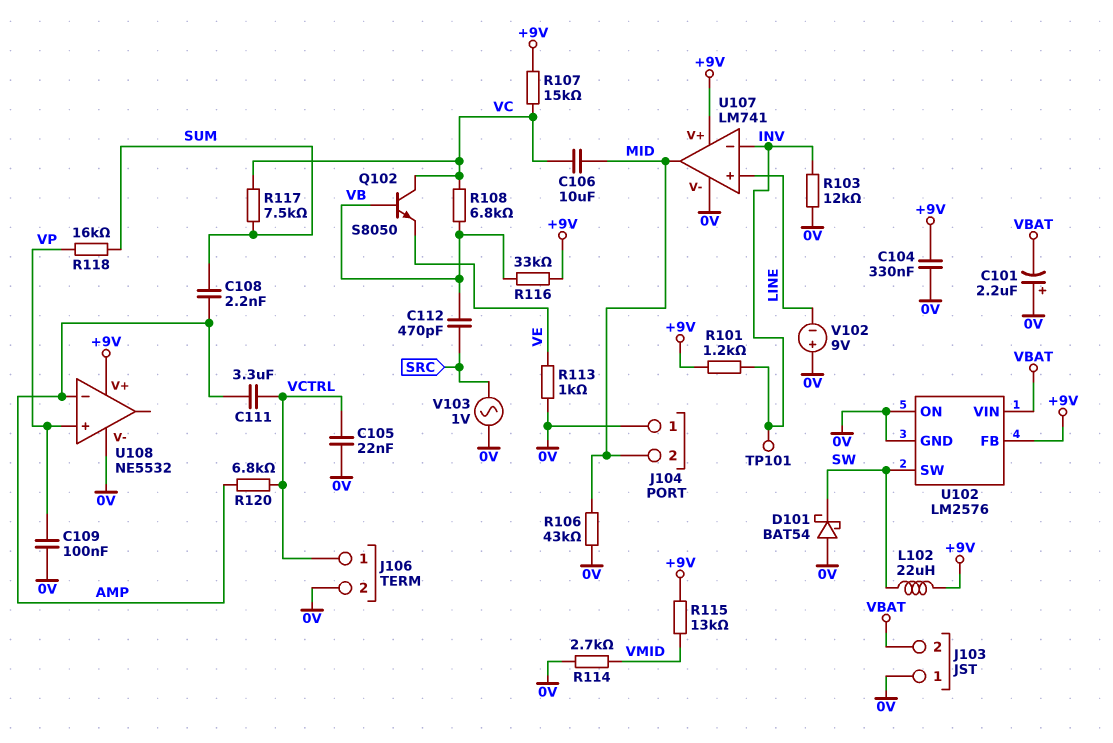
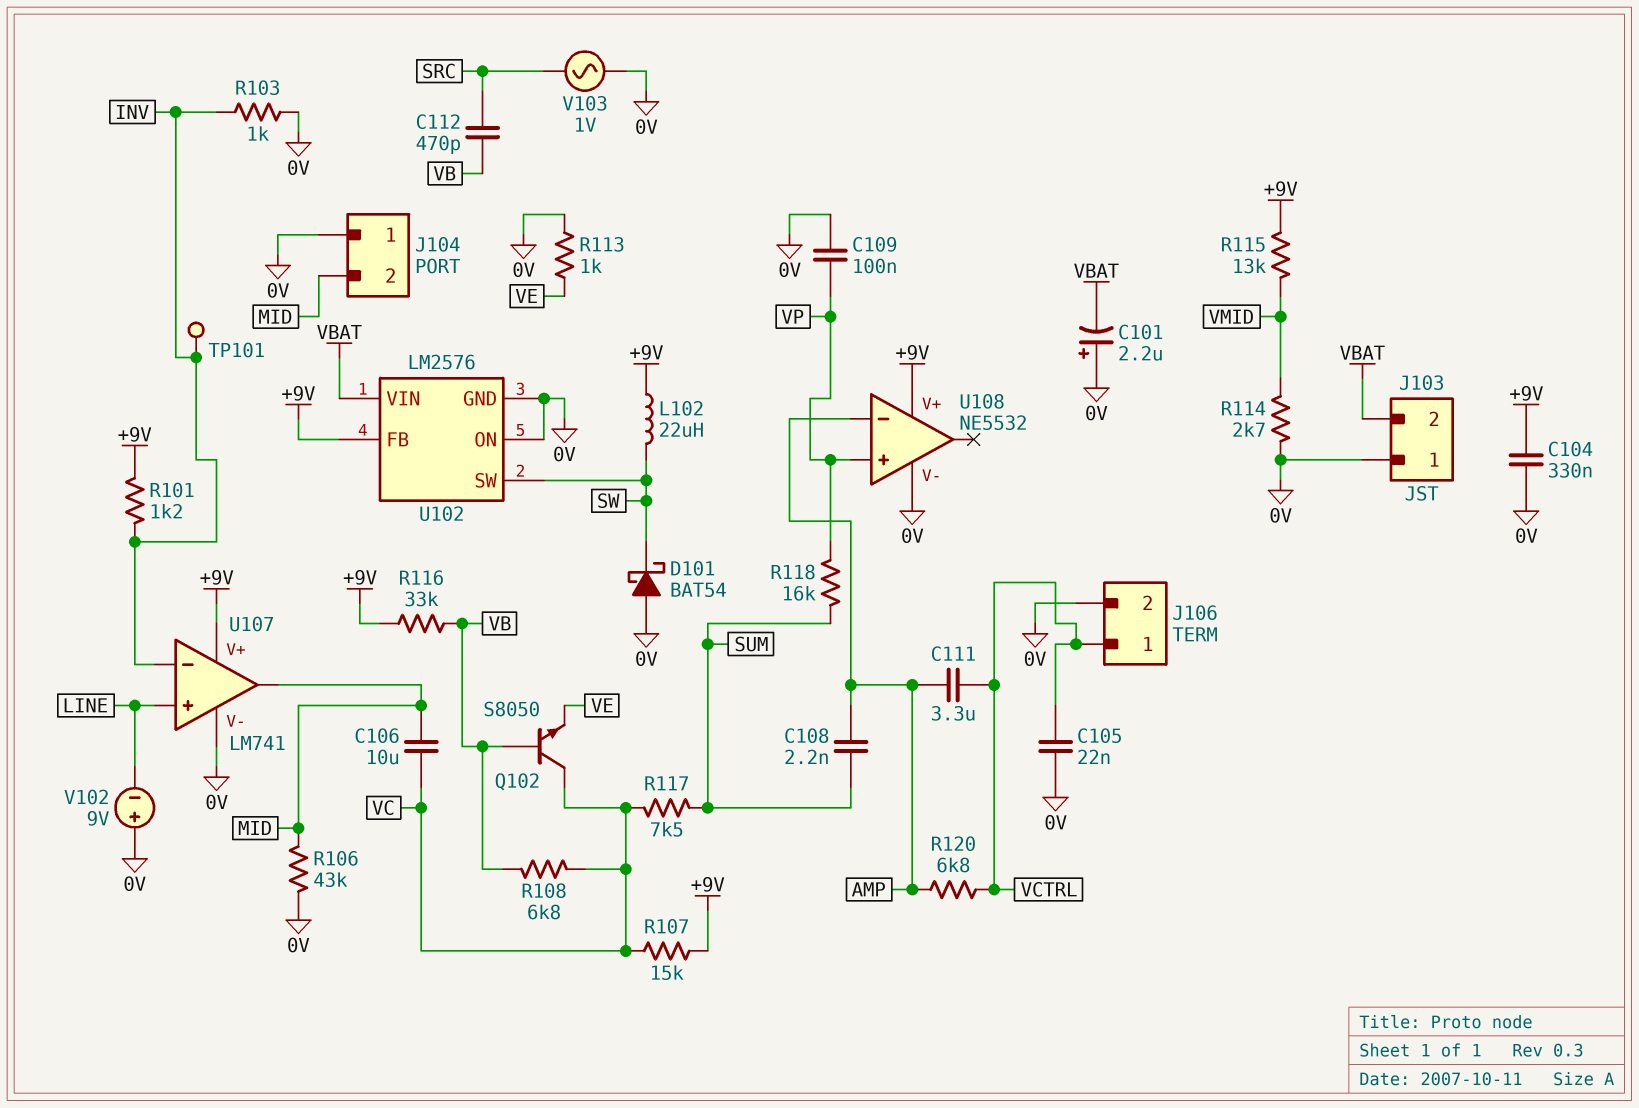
R103: 12k (0V, INV) -> 1k (0V, INV)

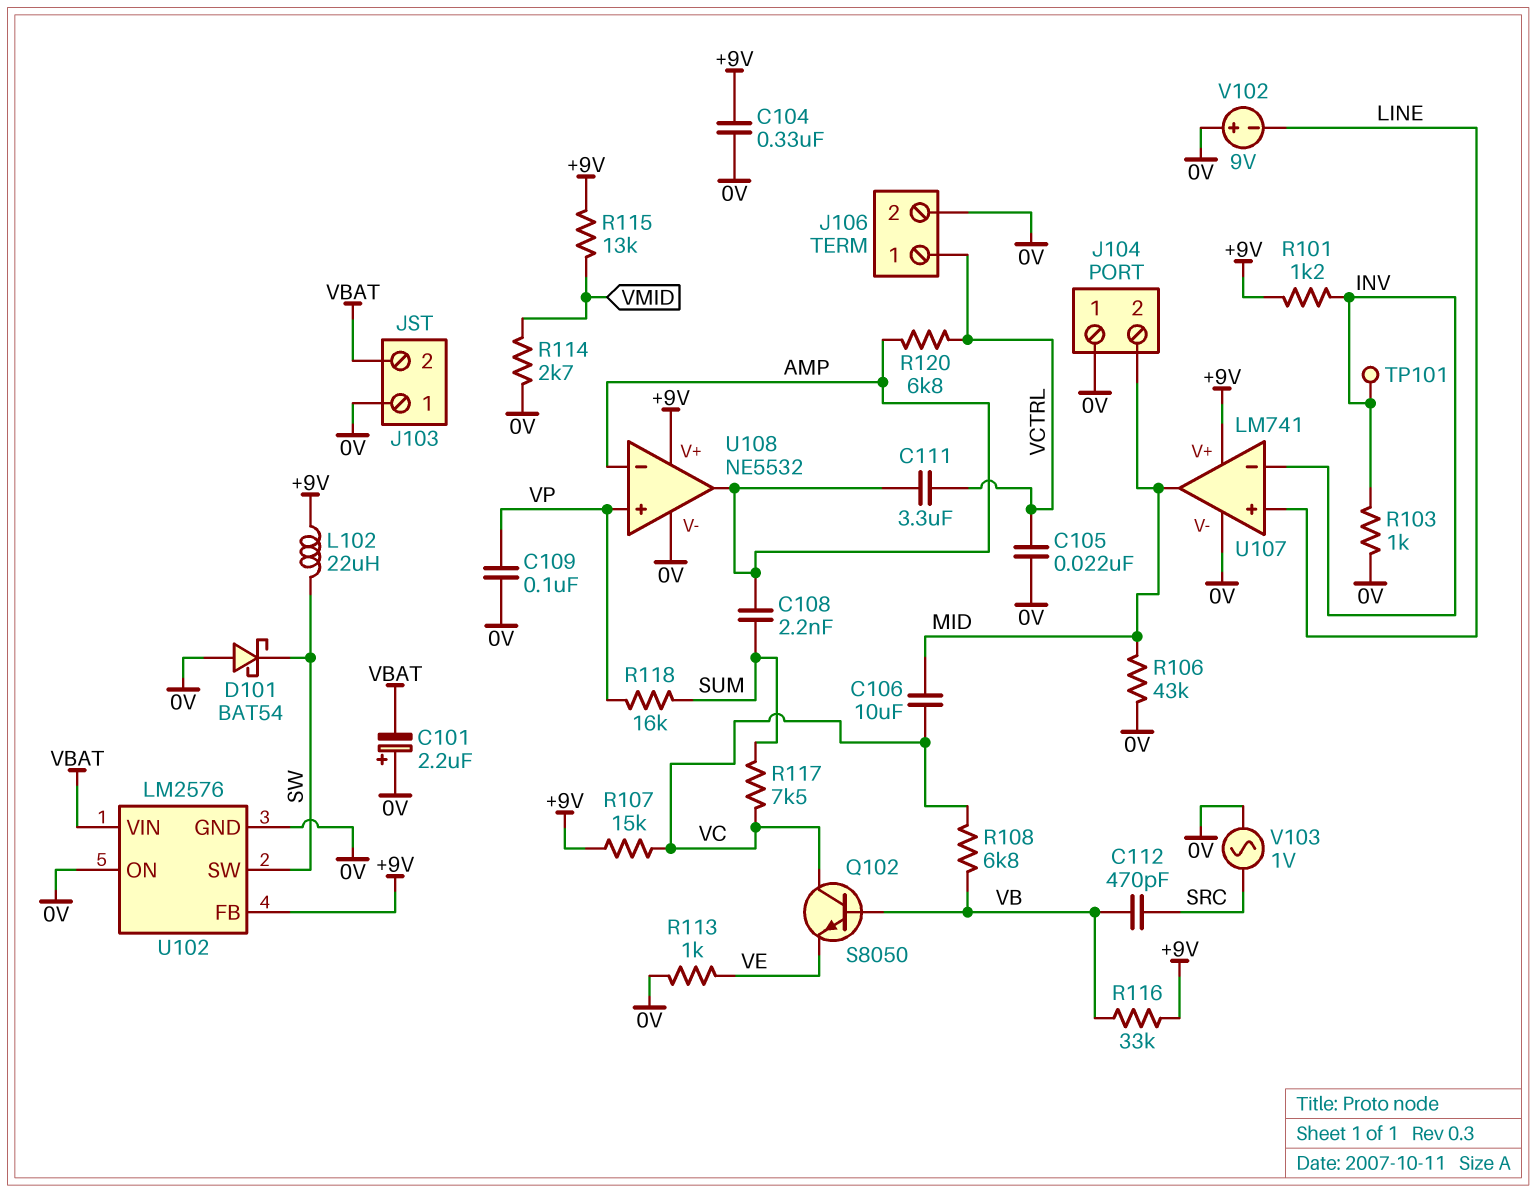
U108 pin out: none -> AMP

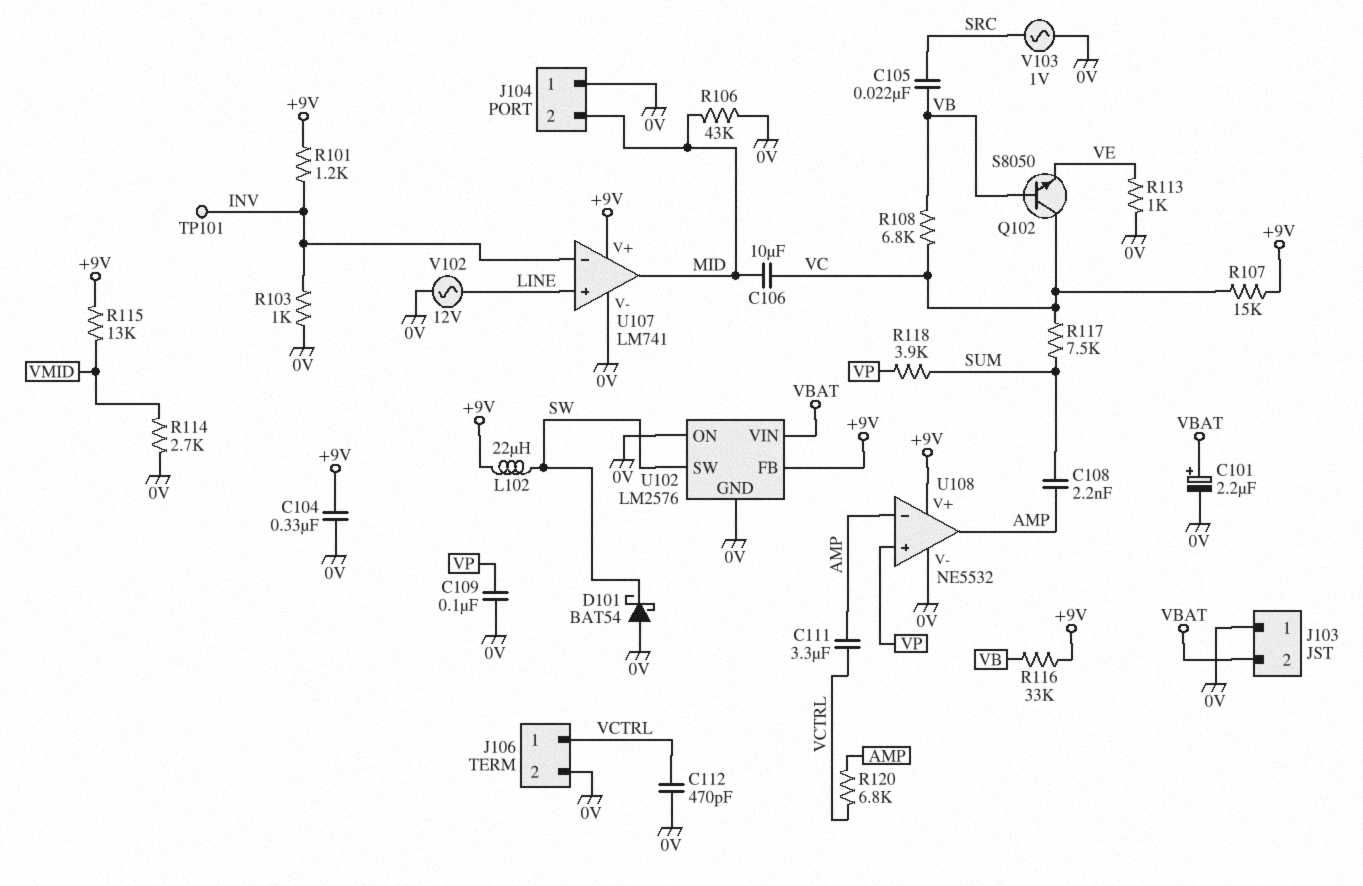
C101: 2.2uF (plus 0V, minus VBAT) -> 2.2uF (plus VBAT, minus 0V)
C105: 22nF (0V, VCTRL) -> 22nF (SRC, VB)
C112: 470pF (SRC, VB) -> 470pF (0V, VCTRL)
R118: 16k (SUM, VP) -> 3.9k (SUM, VP)
V102: 9V (plus 0V, minus LINE) -> AC 12V (0V, LINE)

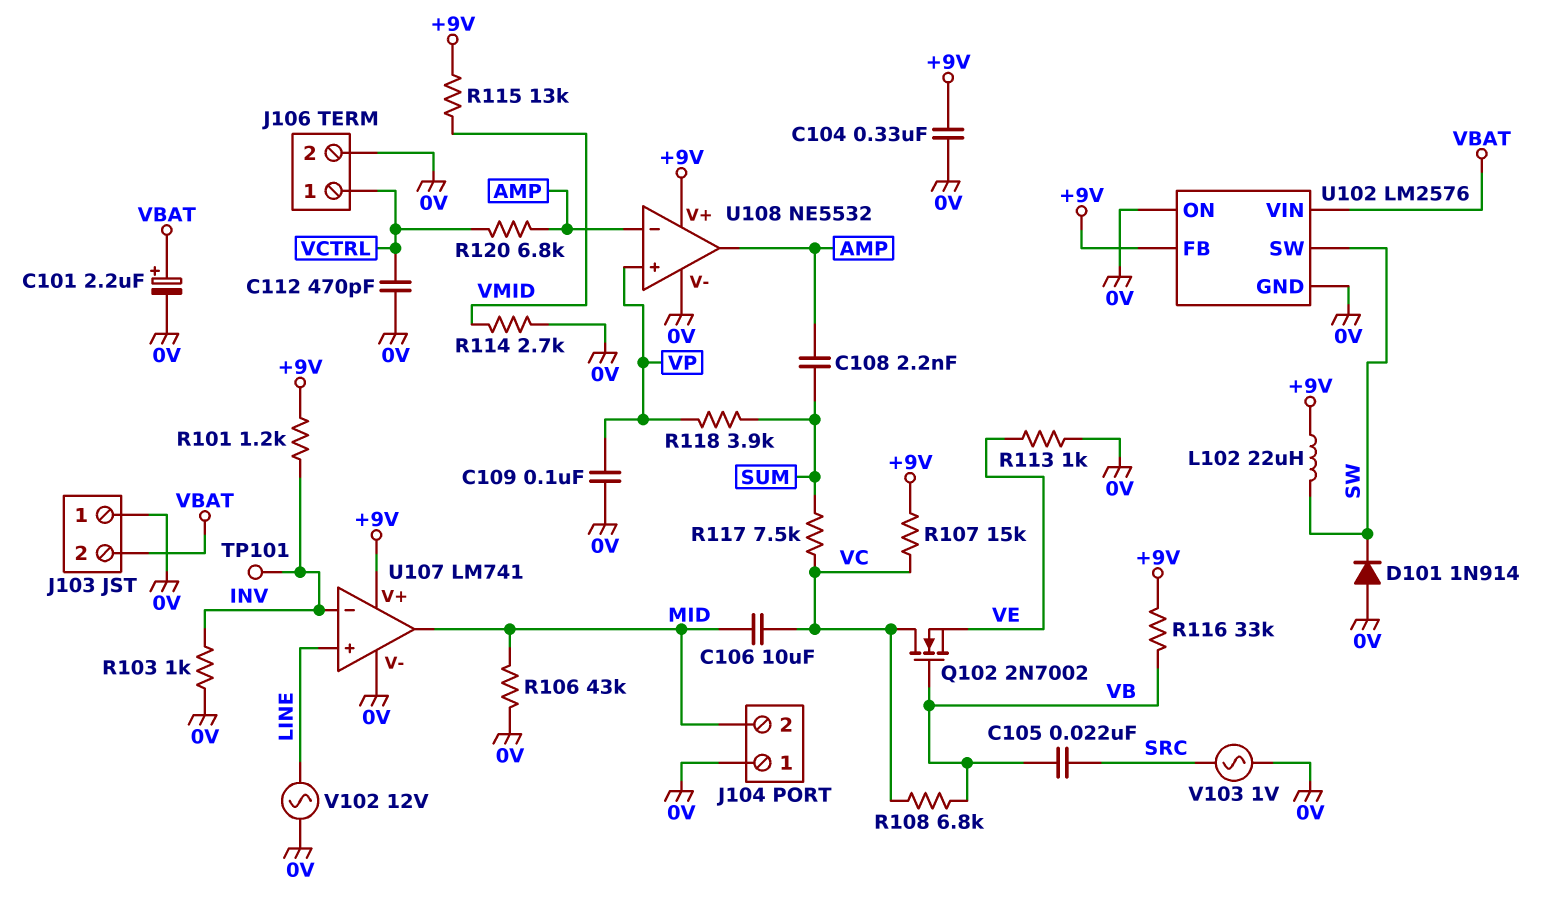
C111: 3.3uF (AMP, VCTRL) -> none
D101: schottky BAT54 (A 0V, K SW) -> diode 1N914 (A 0V, K SW)
Q102: NPN S8050 (B VB, C VC, E VE) -> NMOS 2N7002 (G VB, D VC, S VE)

